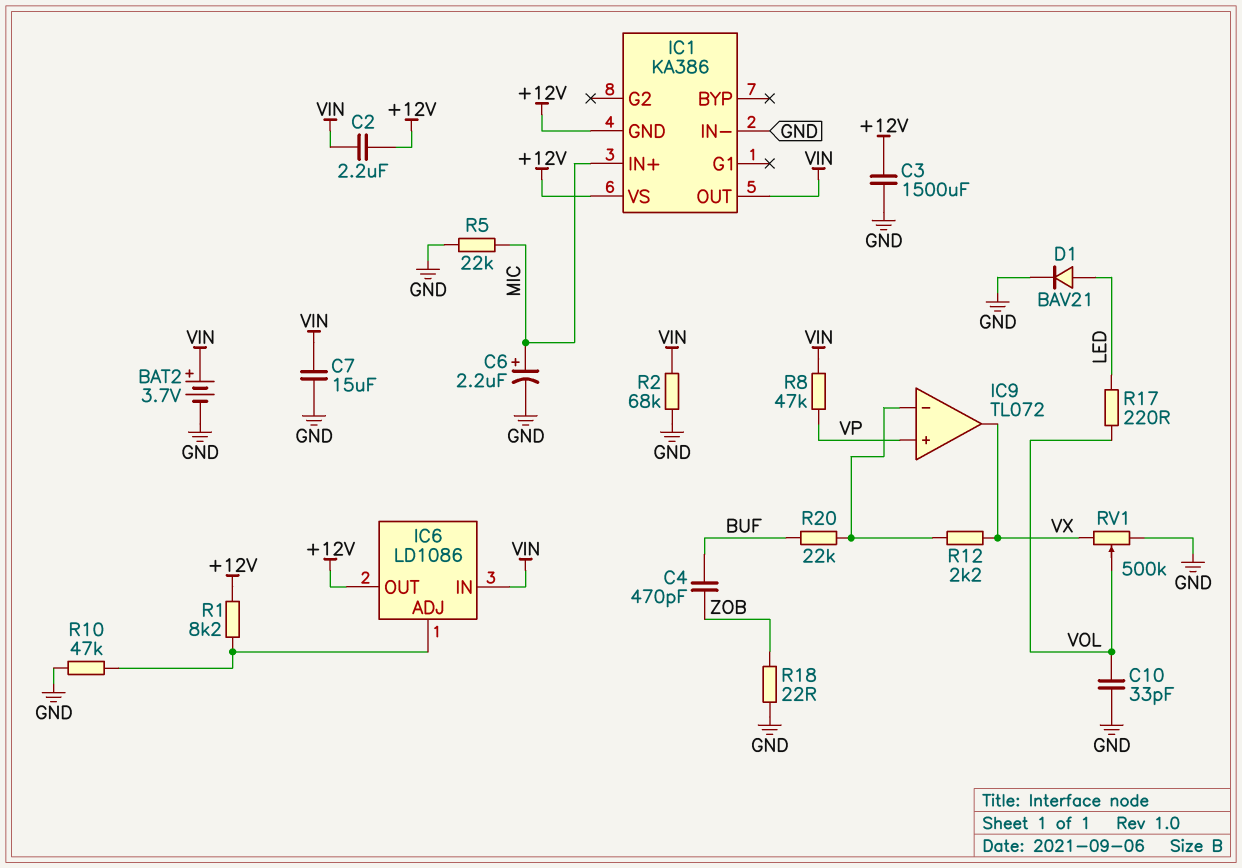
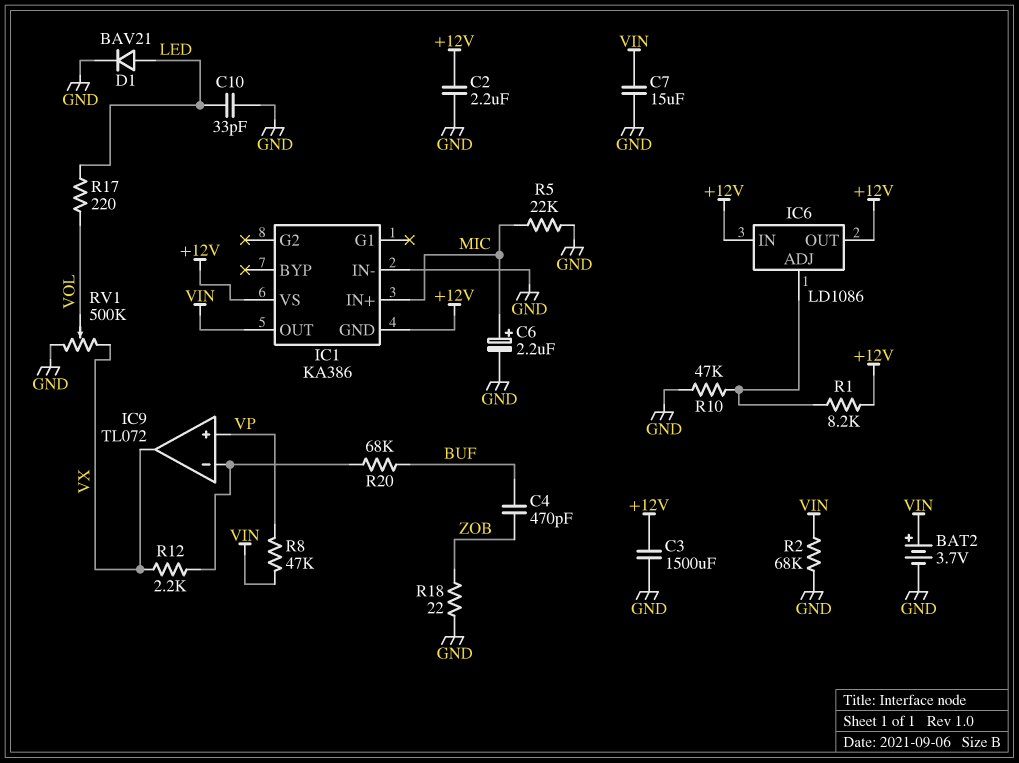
C2: 2.2uF (+12V, VIN) -> 2.2uF (+12V, GND)
C10: 33pF (GND, VOL) -> 33pF (GND, LED)
IC6 pin IN: VIN -> +12V
R20: 22k (BUF, IC9/in-) -> 68k (BUF, IC9/in-)

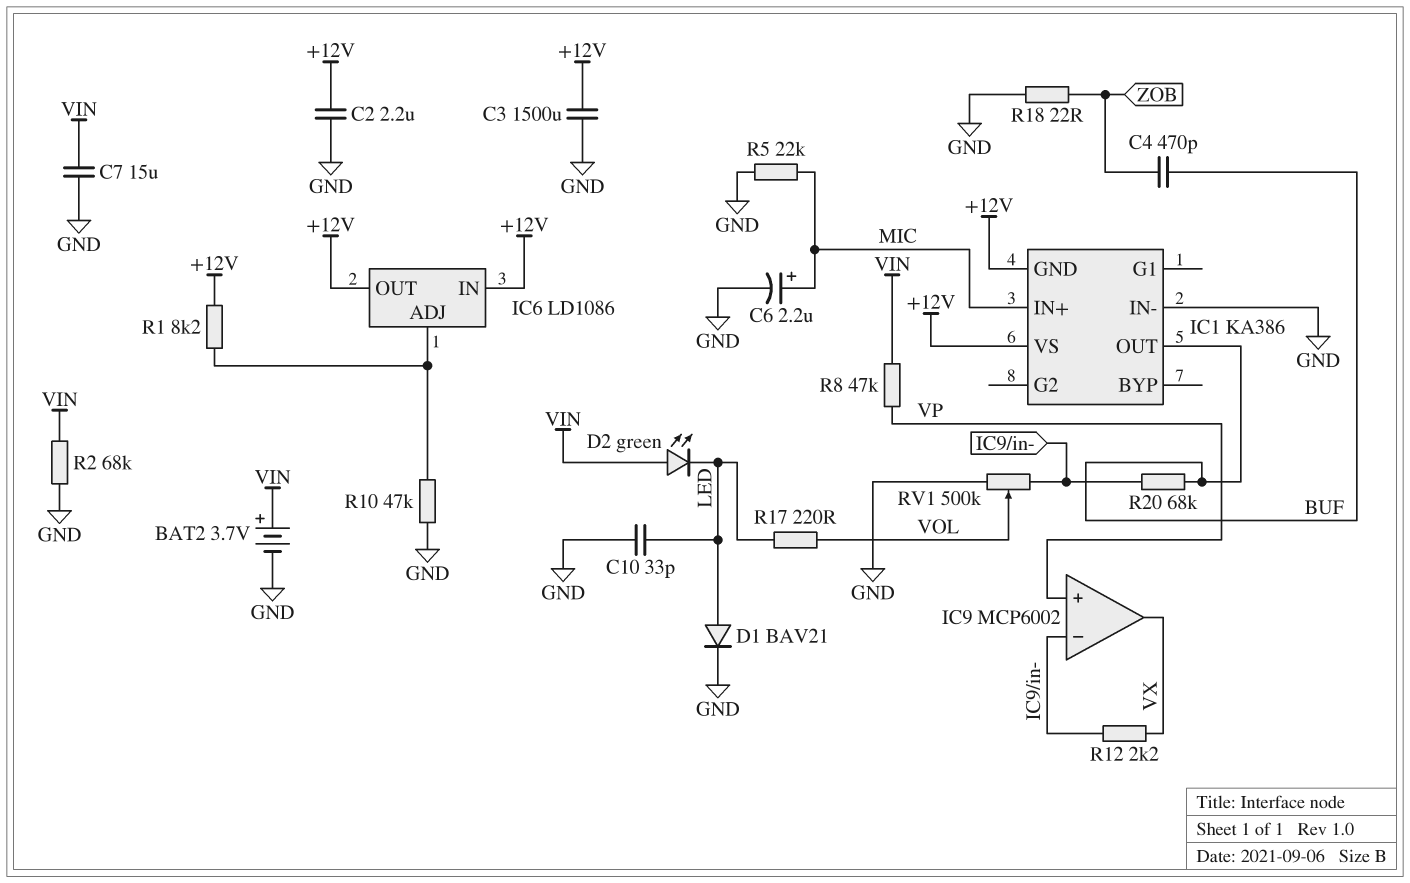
D2: none -> LED green (A VIN, K LED)
IC1 pin OUT: VIN -> BUF
IC9: TL072 -> MCP6002
RV1: 500k (GND, VX, wiper VOL) -> 500k (GND, IC9/in-, wiper VOL)

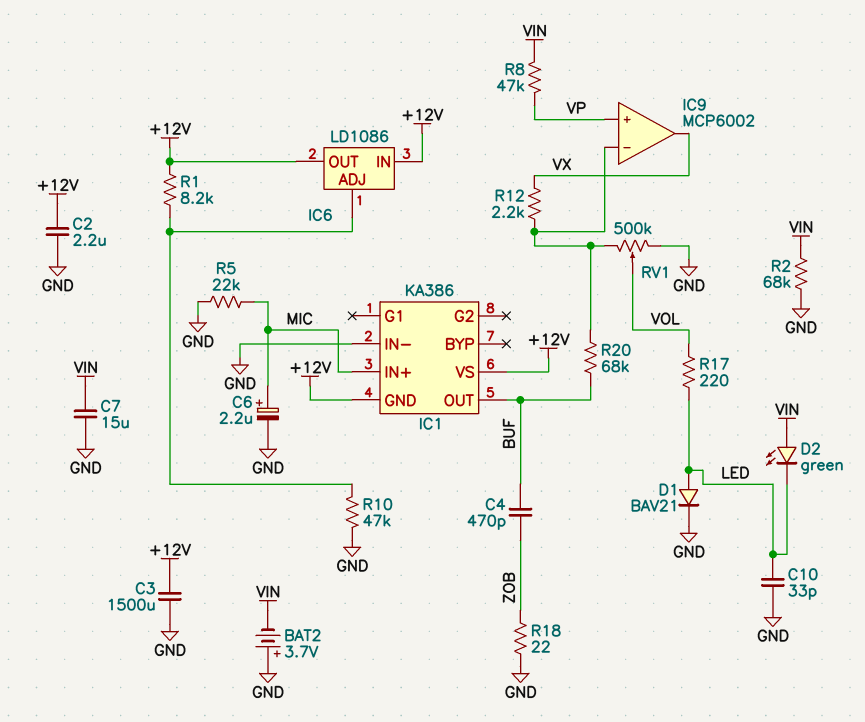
BAT2: 3.7V (plus VIN, minus GND) -> 3.7V (plus GND, minus VIN)

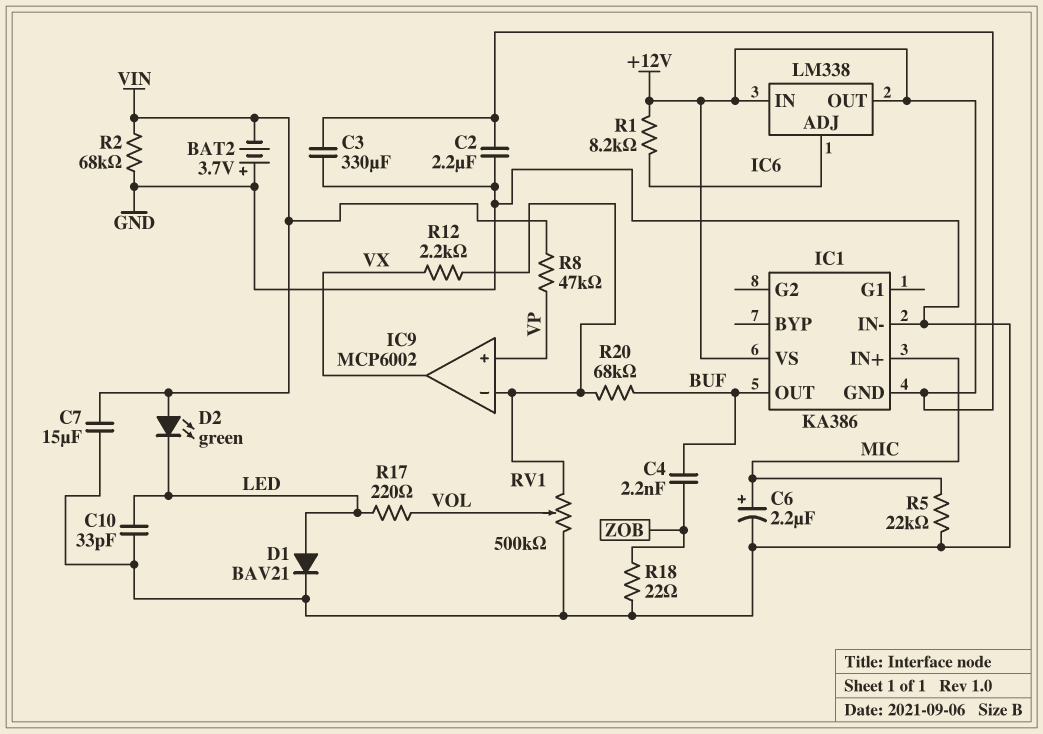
C3: 1500uF (+12V, GND) -> 330uF (+12V, GND)
C4: 470pF (BUF, ZOB) -> 2.2nF (BUF, ZOB)
IC6: LD1086 -> LM338
R10: 47k (GND, IC6/ADJ) -> none

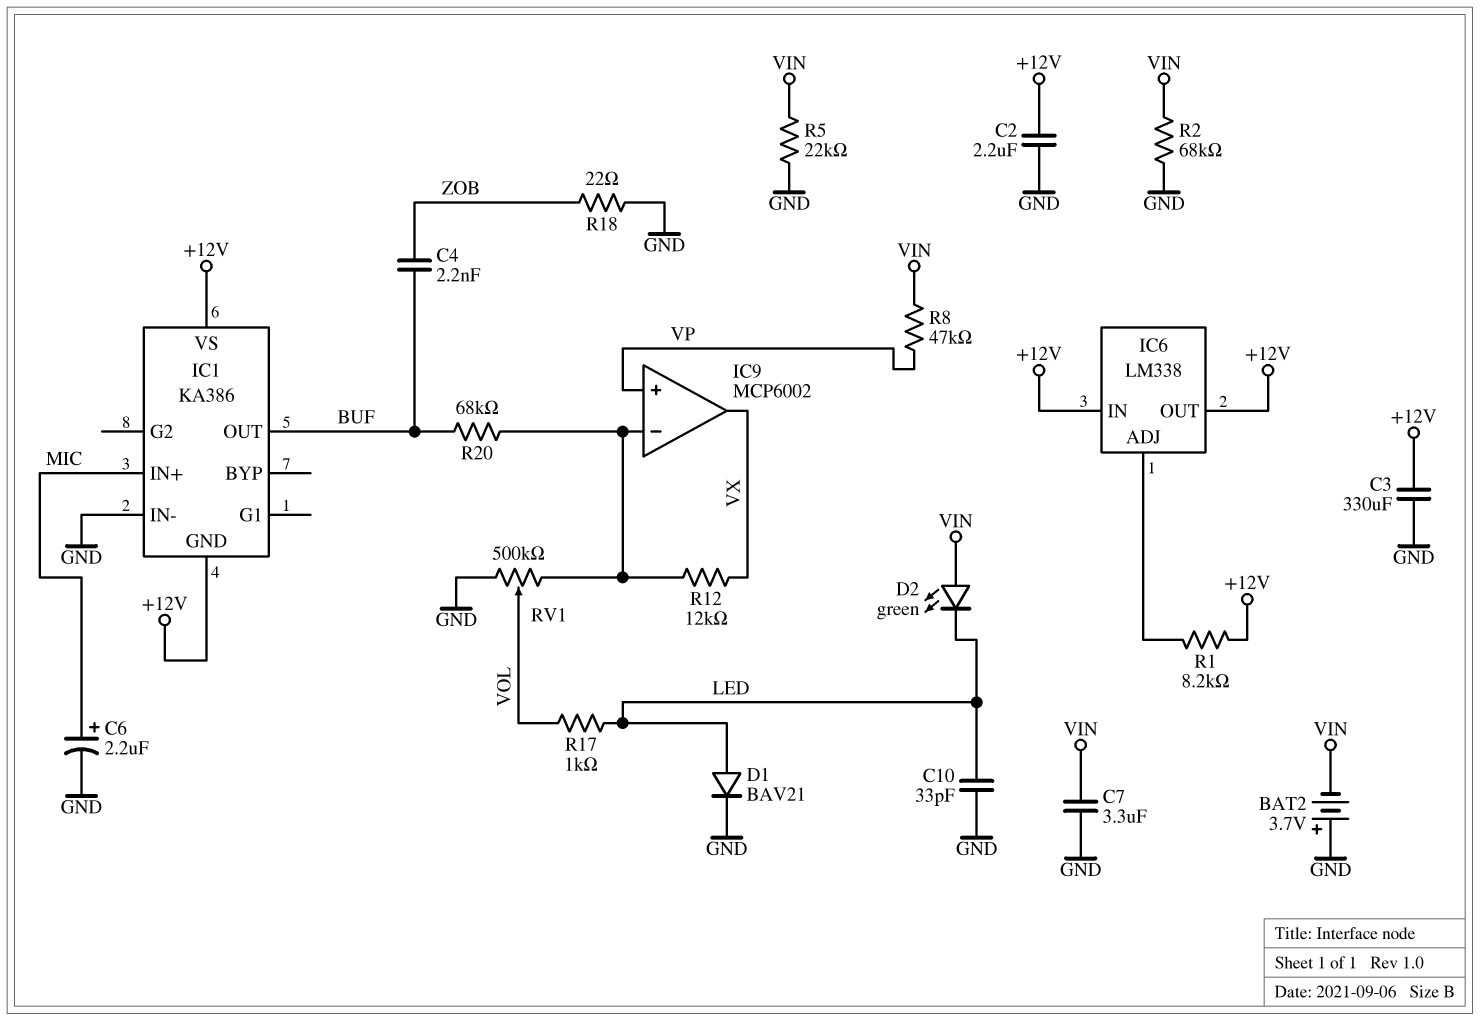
C7: 15uF (GND, VIN) -> 3.3uF (GND, VIN)
R5: 22k (GND, MIC) -> 22k (GND, VIN)
R12: 2.2k (IC9/in-, VX) -> 12k (IC9/in-, VX)
R17: 220 (LED, VOL) -> 1k (LED, VOL)

